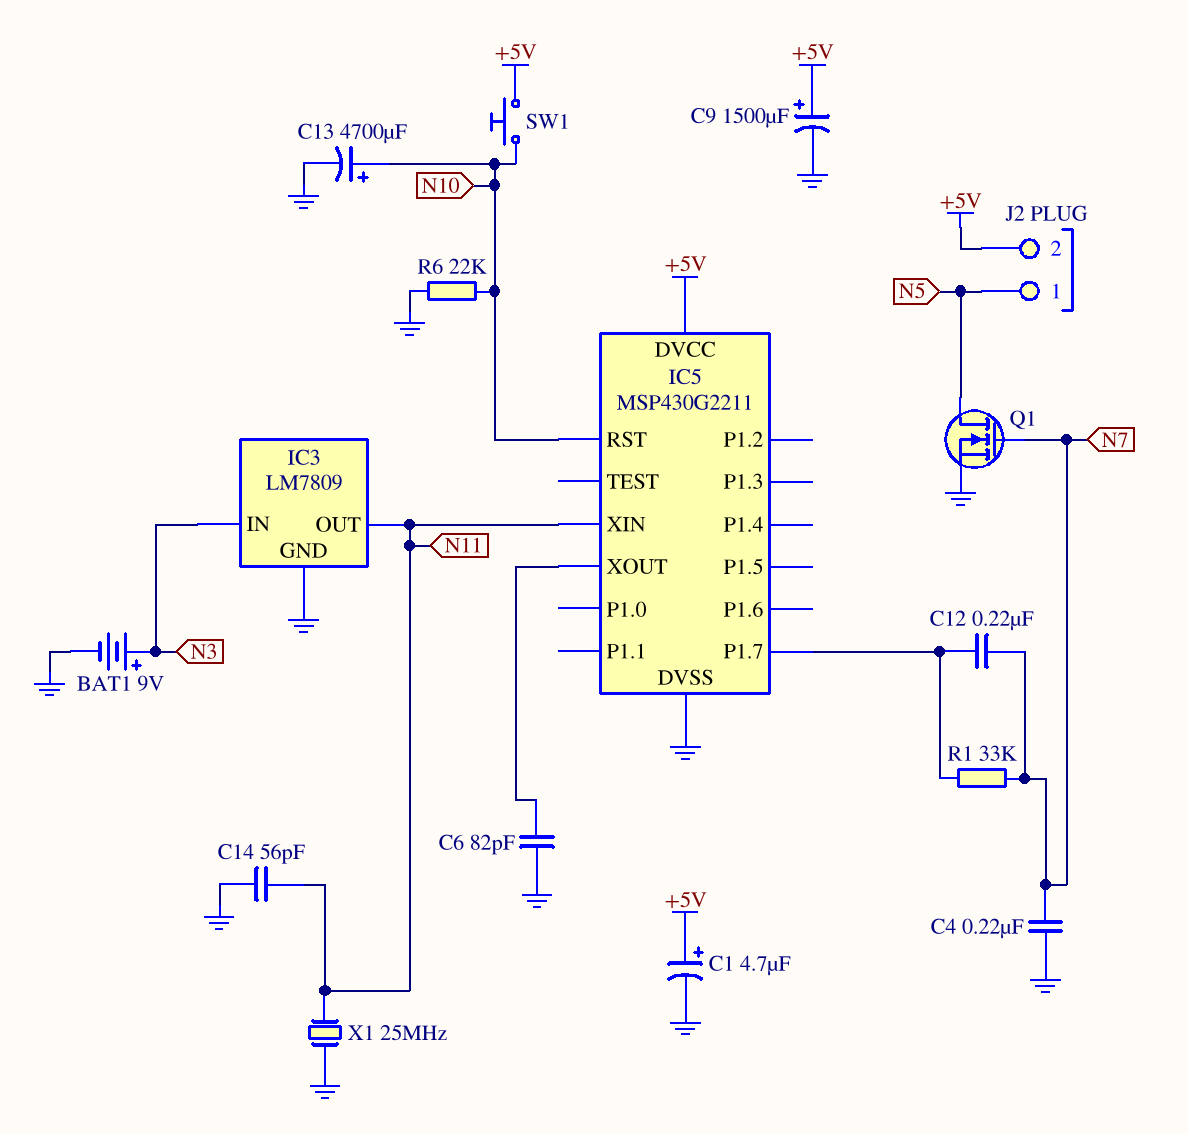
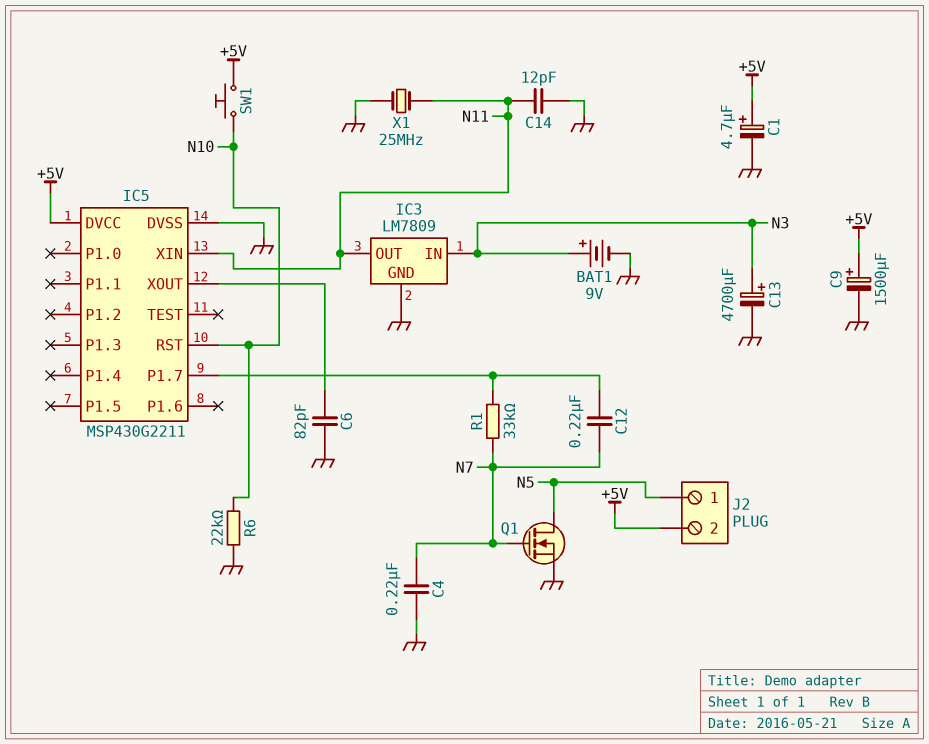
C13: 4700uF (plus N10, minus GND) -> 4700uF (plus N3, minus GND)
C14: 56pF (GND, N11) -> 12pF (GND, N11)

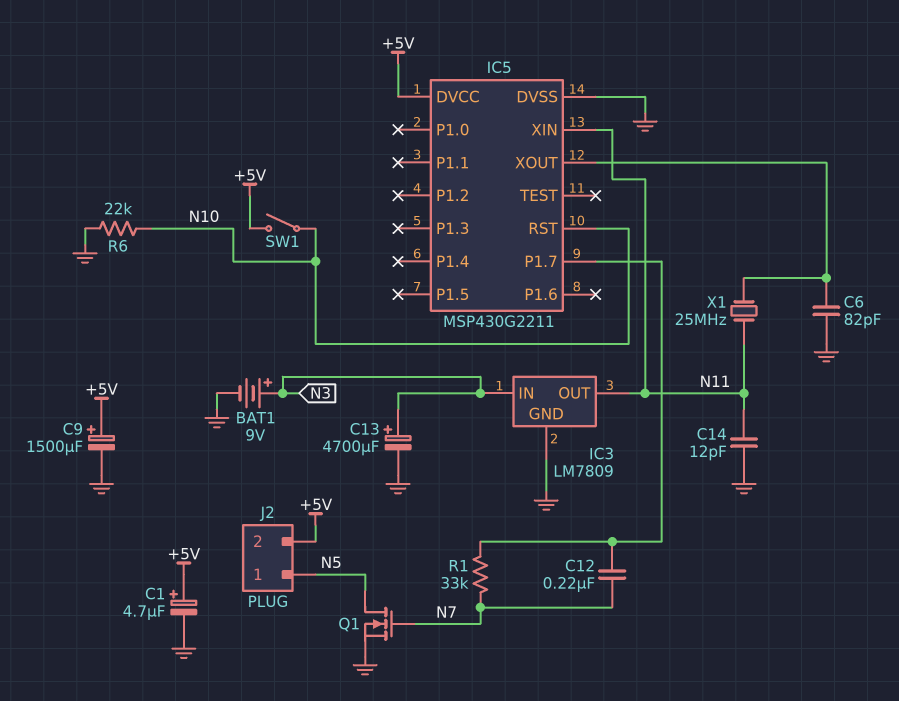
C4: 220nF (GND, N7) -> none
SW1: button (+5V, N10) -> switch (+5V, N10)
X1: 25MHz (GND, N11) -> 25MHz (IC5/XOUT, N11)

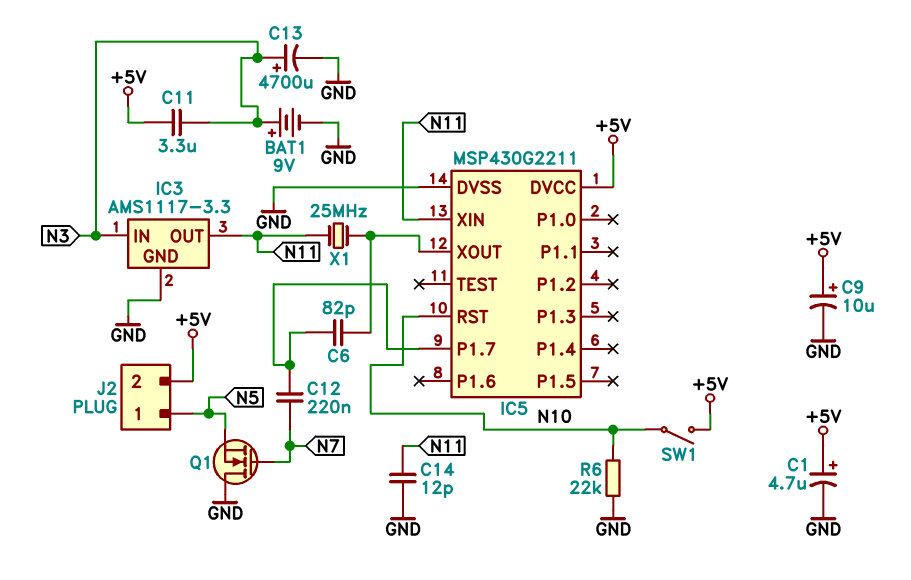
C6: 82pF (GND, IC5/XOUT) -> 82pF (IC5/P1.7, IC5/XOUT)
C9: 1500uF (plus +5V, minus GND) -> 10uF (plus +5V, minus GND)
C11: none -> 3.3uF (+5V, N3)
IC3: LM7809 -> AMS1117-3.3
Q1: NMOS (G N7, D N5, S GND) -> NMOS (G N7, D GND, S N5)
R1: 33k (IC5/P1.7, N7) -> none

